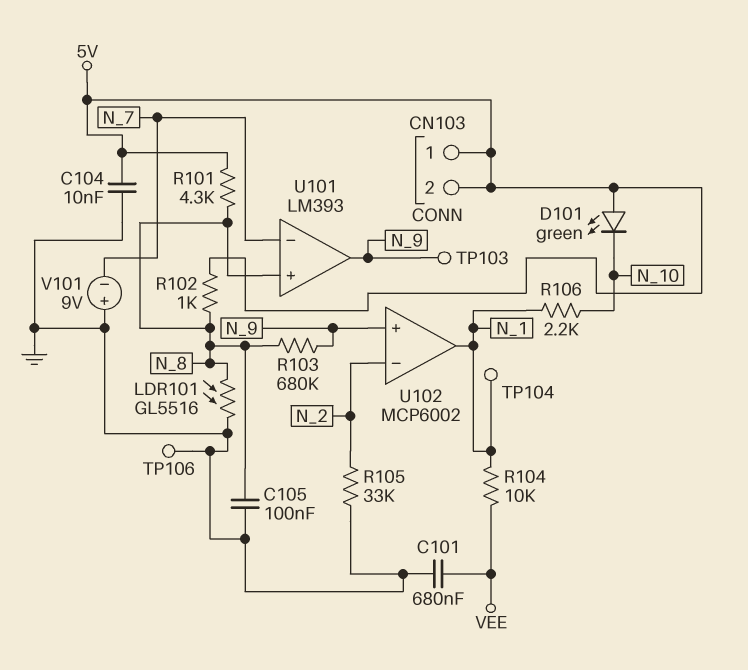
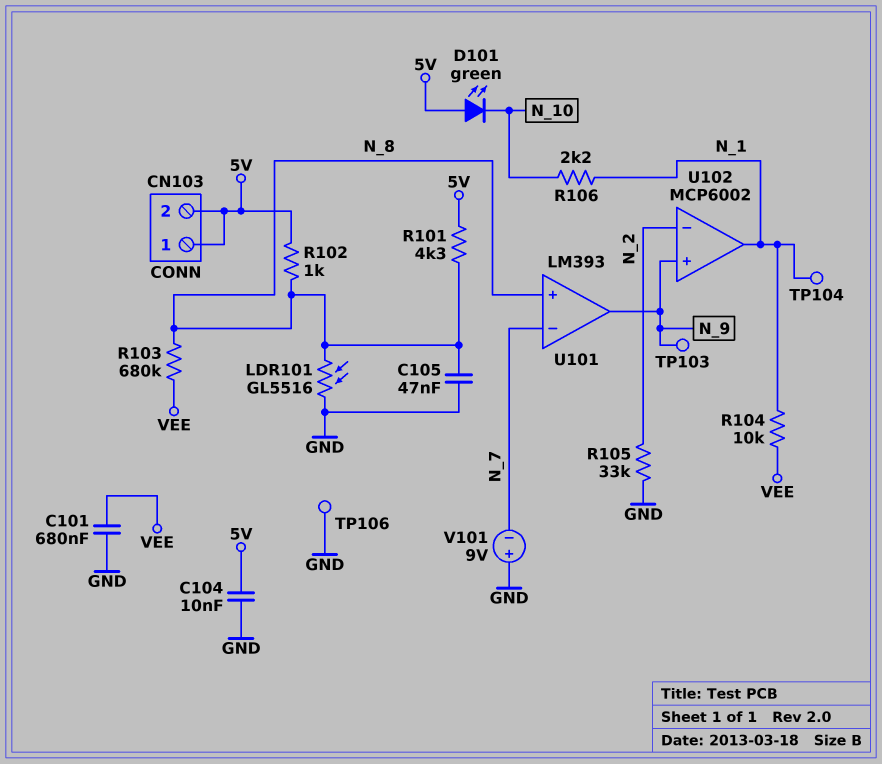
C105: 100nF (GND, N_8) -> 47nF (GND, N_8)
R103: 680k (N_8, N_9) -> 680k (N_8, VEE)

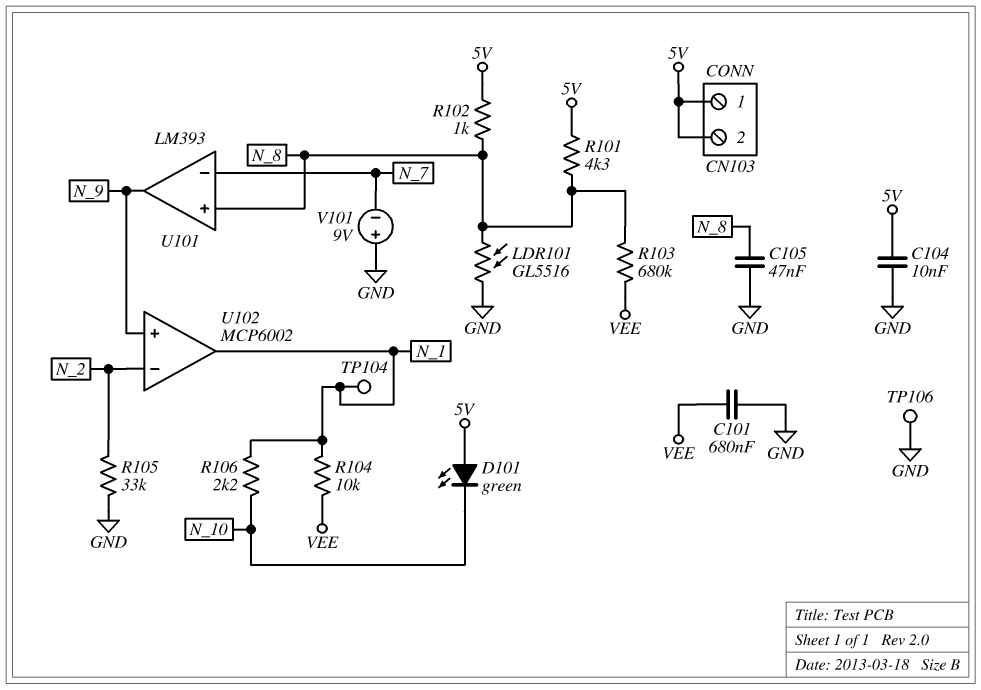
TP103: test point (N_9) -> none

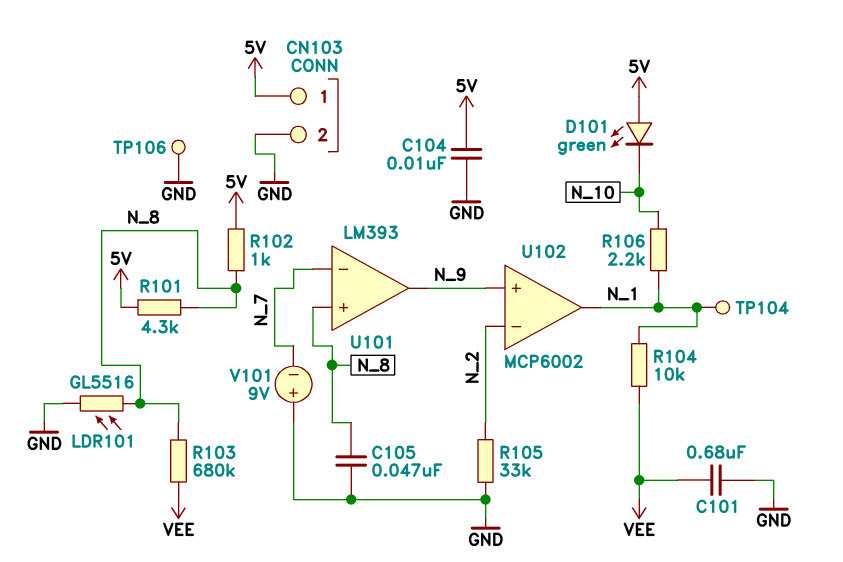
CN103 pin 2: 5V -> GND

